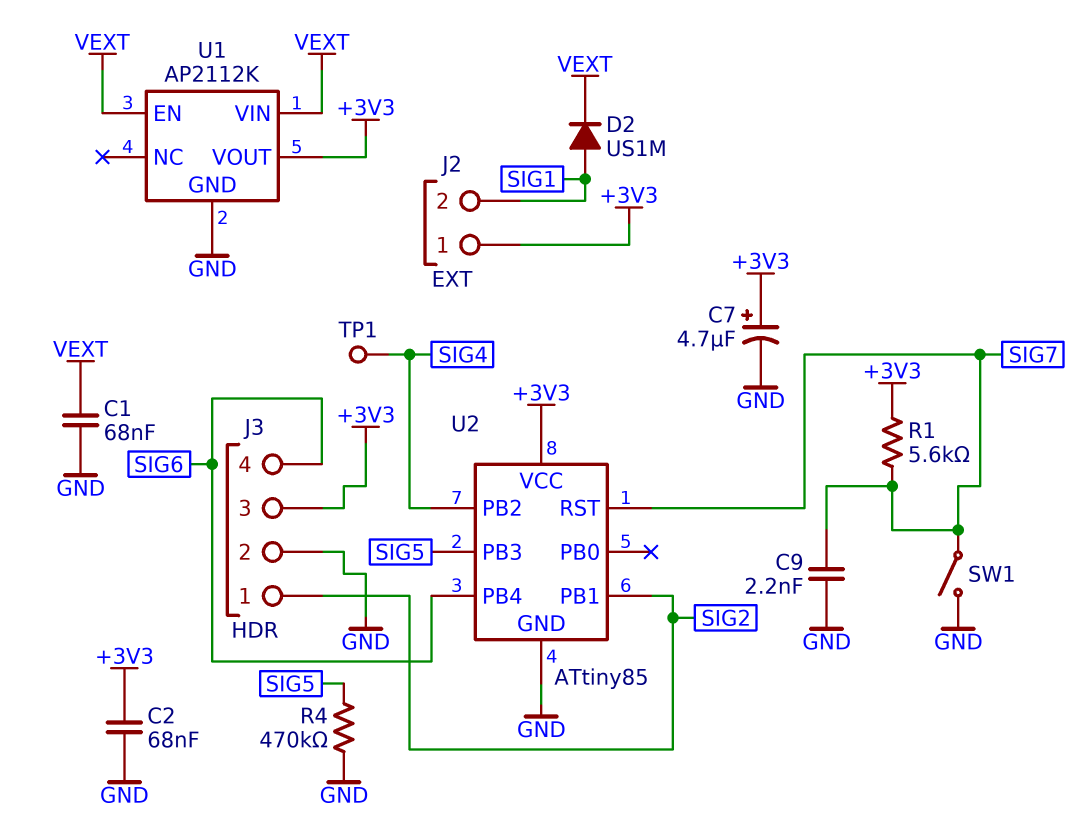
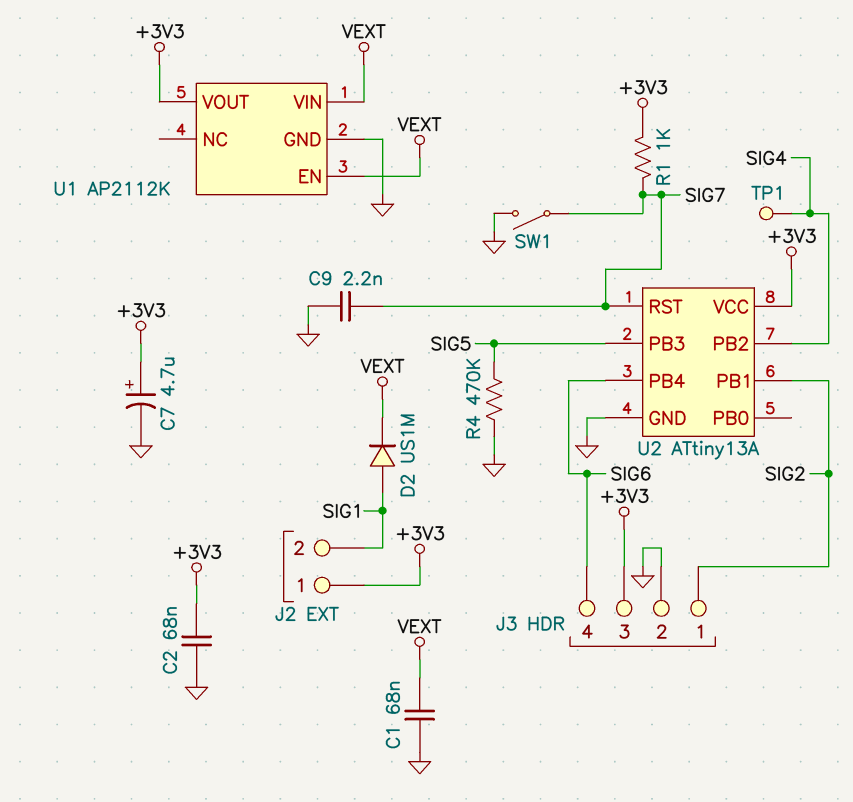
R1: 5.6k (+3V3, SIG7) -> 1k (+3V3, SIG7)
U2: ATtiny85 -> ATtiny13A

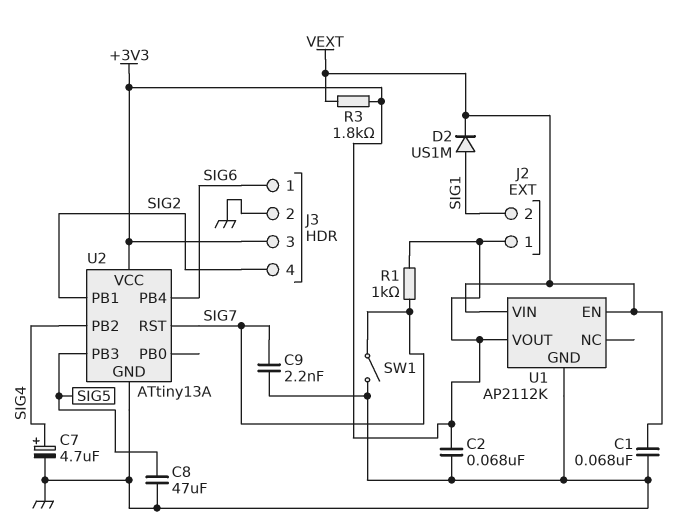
C7: 4.7uF (plus +3V3, minus GND) -> 4.7uF (plus SIG4, minus GND)
C8: none -> 47uF (GND, SIG5)
J3 pin 1: SIG2 -> SIG6
J3 pin 4: SIG6 -> SIG2
R3: none -> 1.8k (+3V3, VEXT)
R4: 470k (GND, SIG5) -> none
TP1: test point (SIG4) -> none

